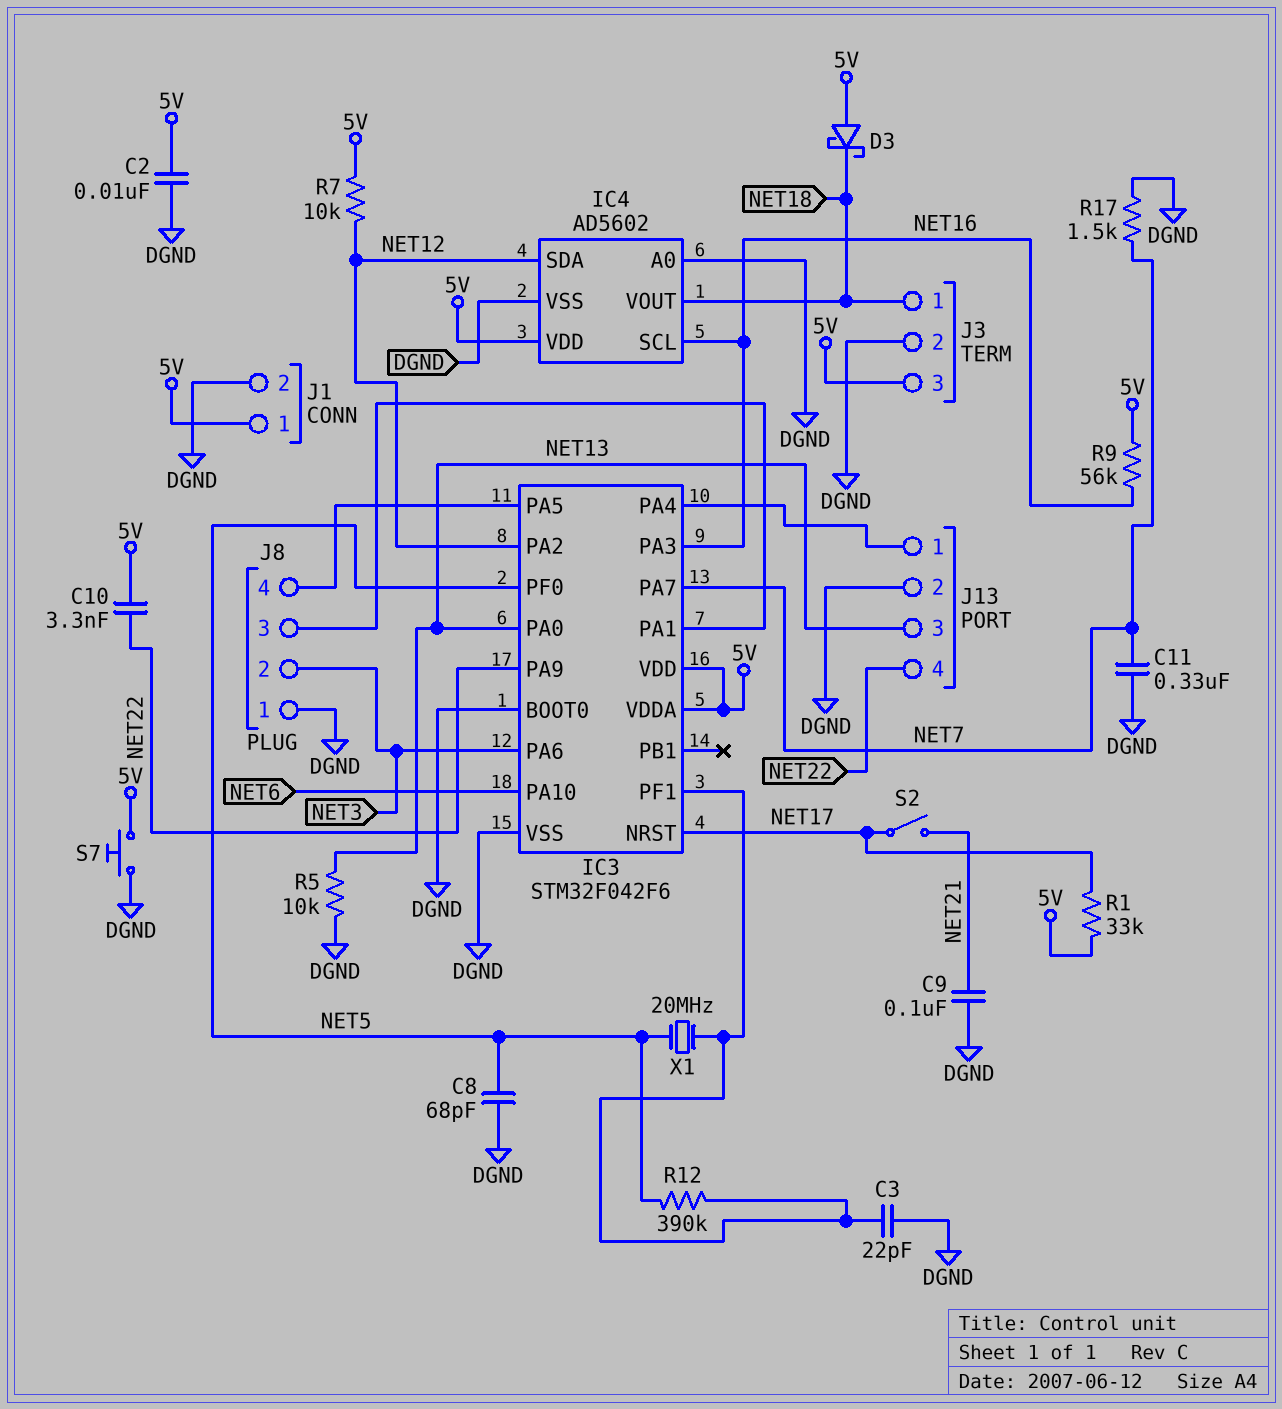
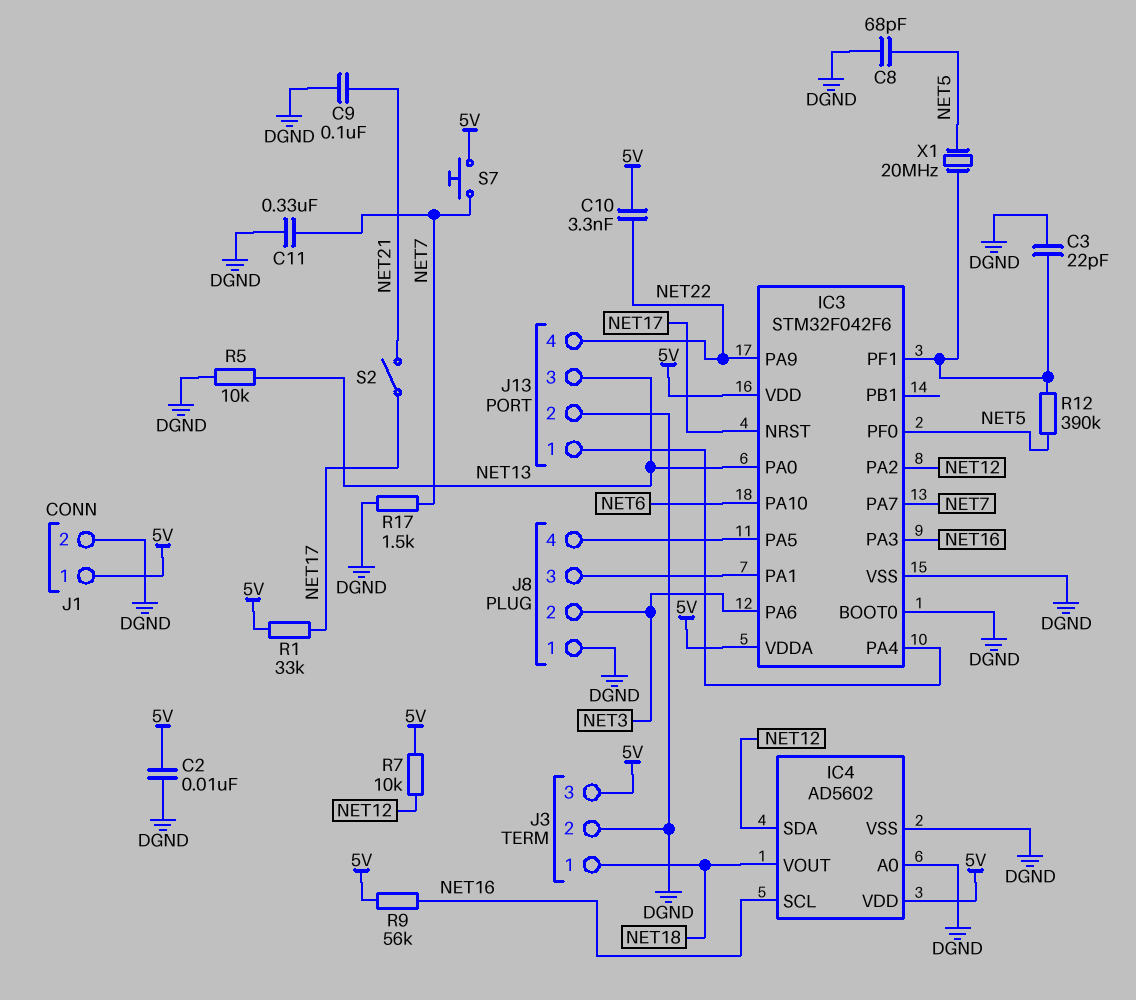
D3: schottky (A 5V, K NET18) -> none
S7: button (5V, DGND) -> button (5V, NET7)

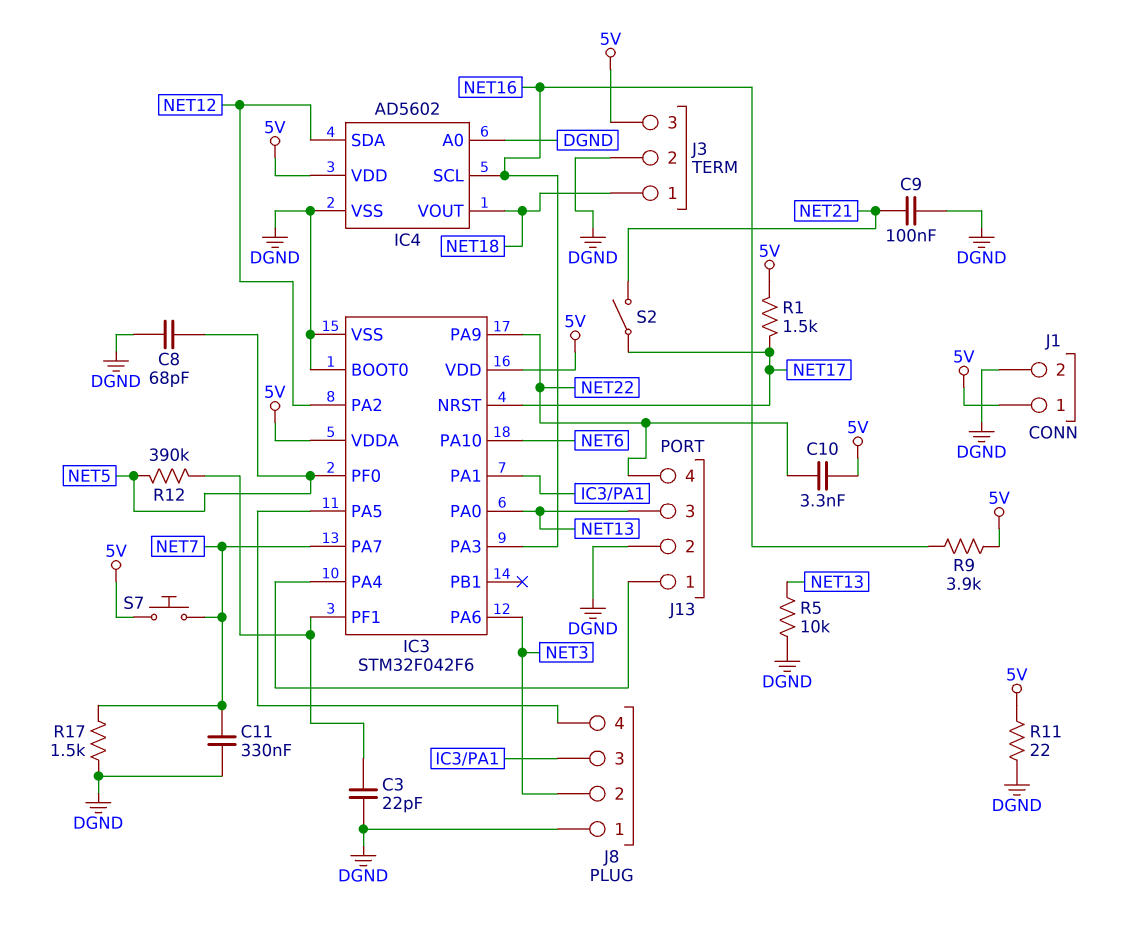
C2: 10nF (5V, DGND) -> none
R1: 33k (5V, NET17) -> 1.5k (5V, NET17)
R7: 10k (5V, NET12) -> none
R9: 56k (5V, NET16) -> 3.9k (5V, NET16)
R11: none -> 22 (5V, DGND)
X1: 20MHz (IC3/PF1, NET5) -> none

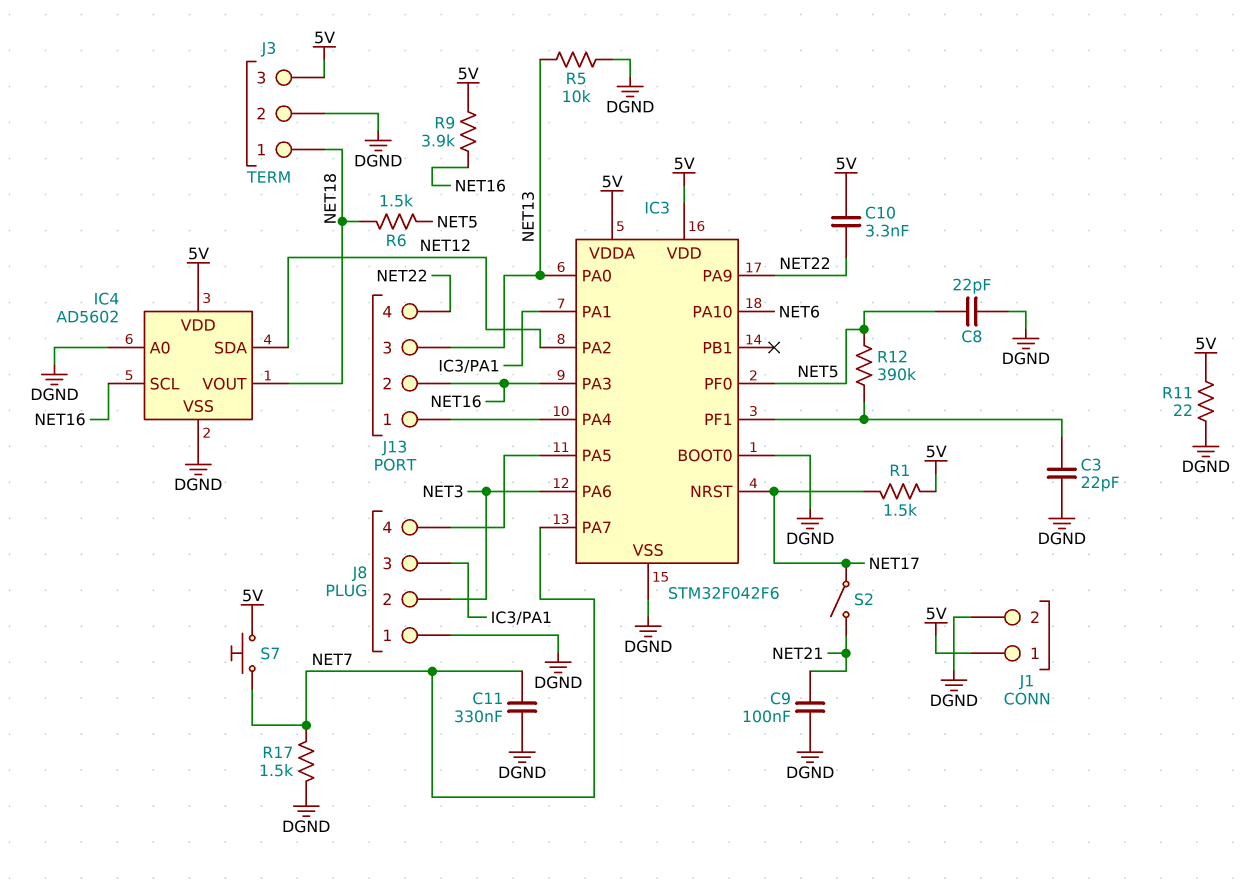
C8: 68pF (DGND, NET5) -> 22pF (DGND, NET5)
J13 pin 2: DGND -> NET16
R6: none -> 1.5k (NET5, NET18)

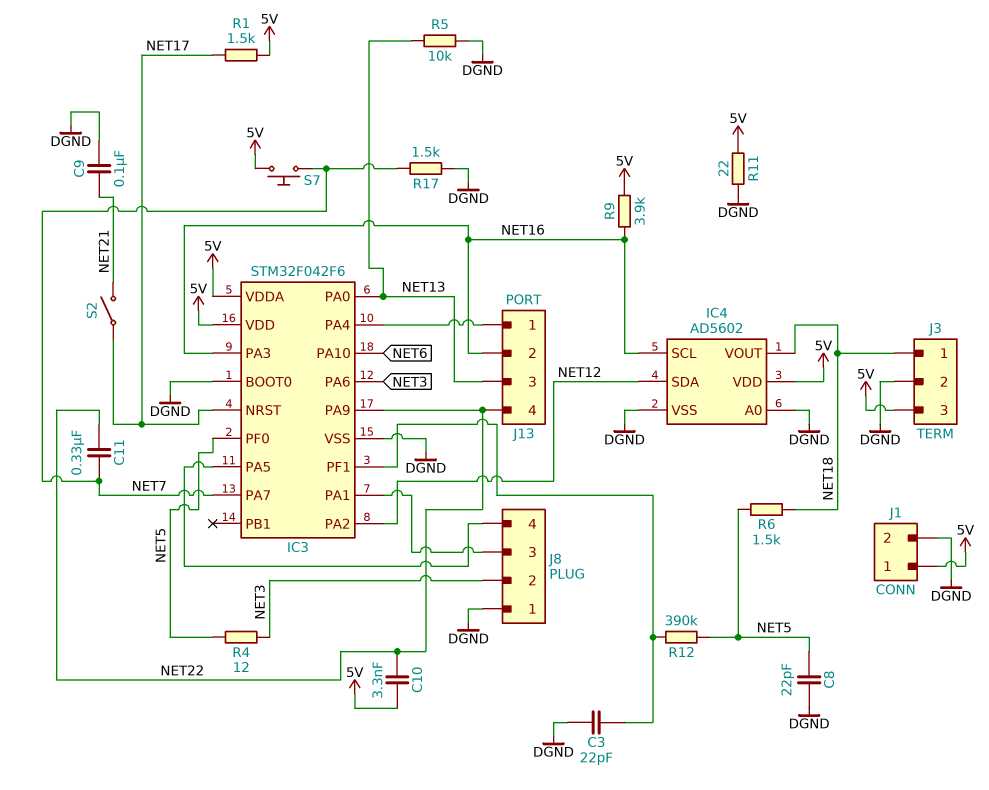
C11: 330nF (DGND, NET7) -> 330nF (NET7, NET22)
R4: none -> 12 (NET3, NET5)

